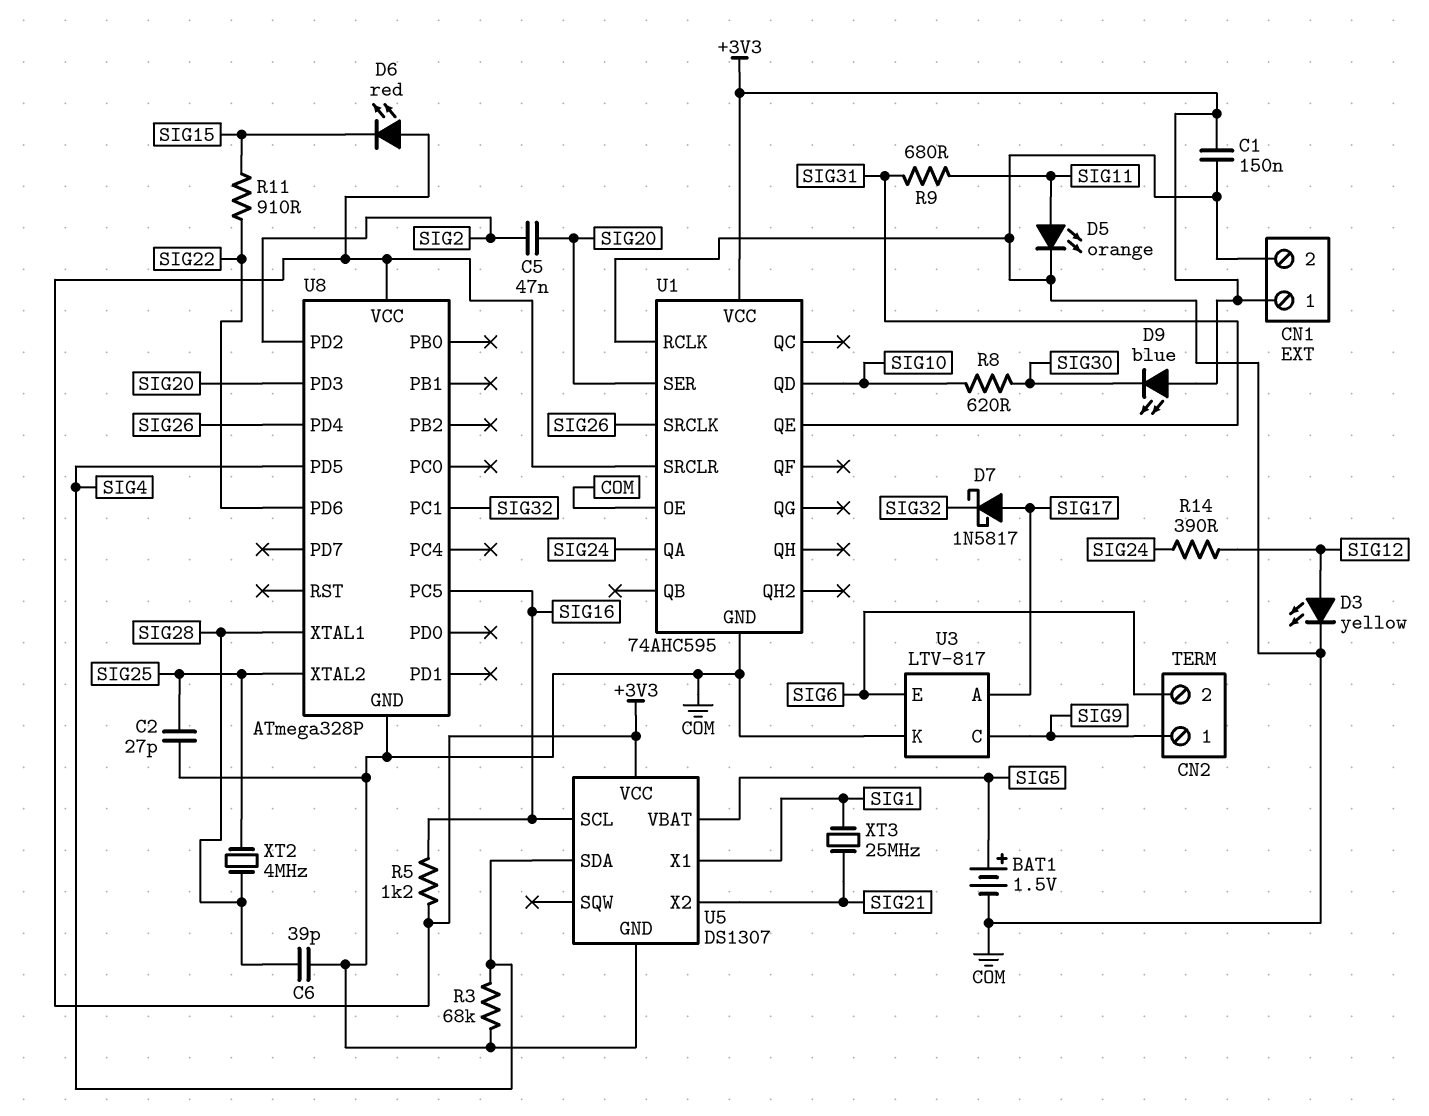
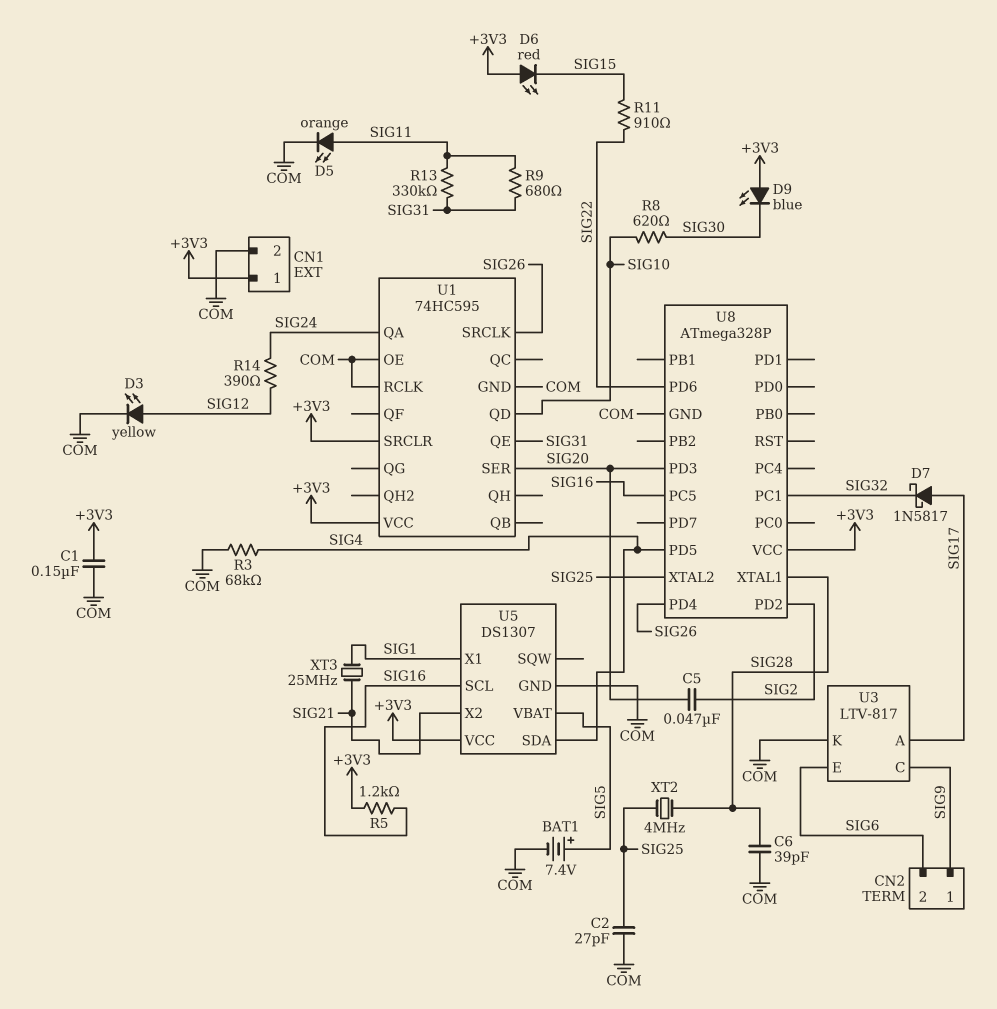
BAT1: 1.5V (plus SIG5, minus COM) -> 7.4V (plus SIG5, minus COM)
R13: none -> 330k (SIG11, SIG31)
U1: 74AHC595 -> 74HC595

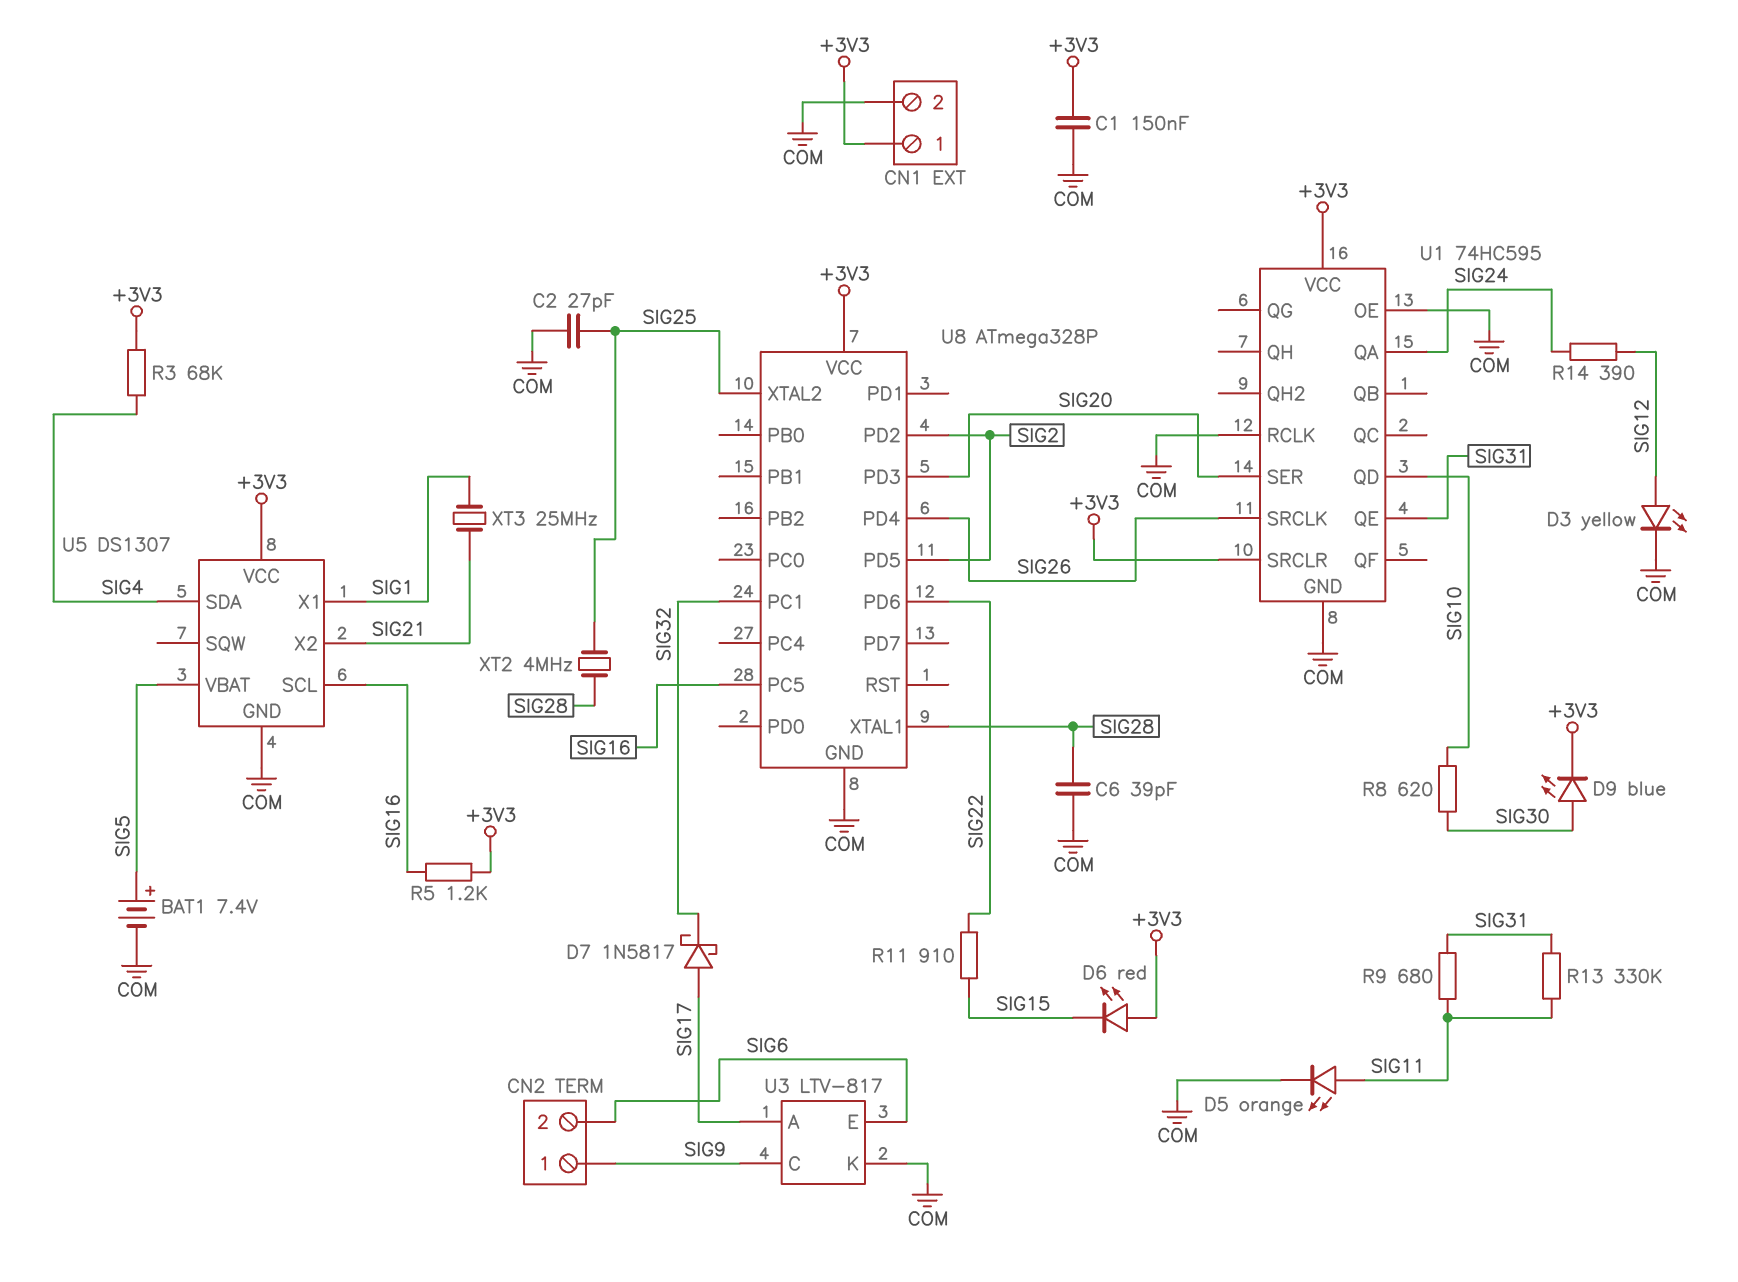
C5: 47nF (SIG2, SIG20) -> none
D9: LED blue (A +3V3, K SIG30) -> LED blue (A SIG30, K +3V3)
R3: 68k (COM, SIG4) -> 68k (+3V3, SIG4)
U8 pin PD5: SIG4 -> SIG2

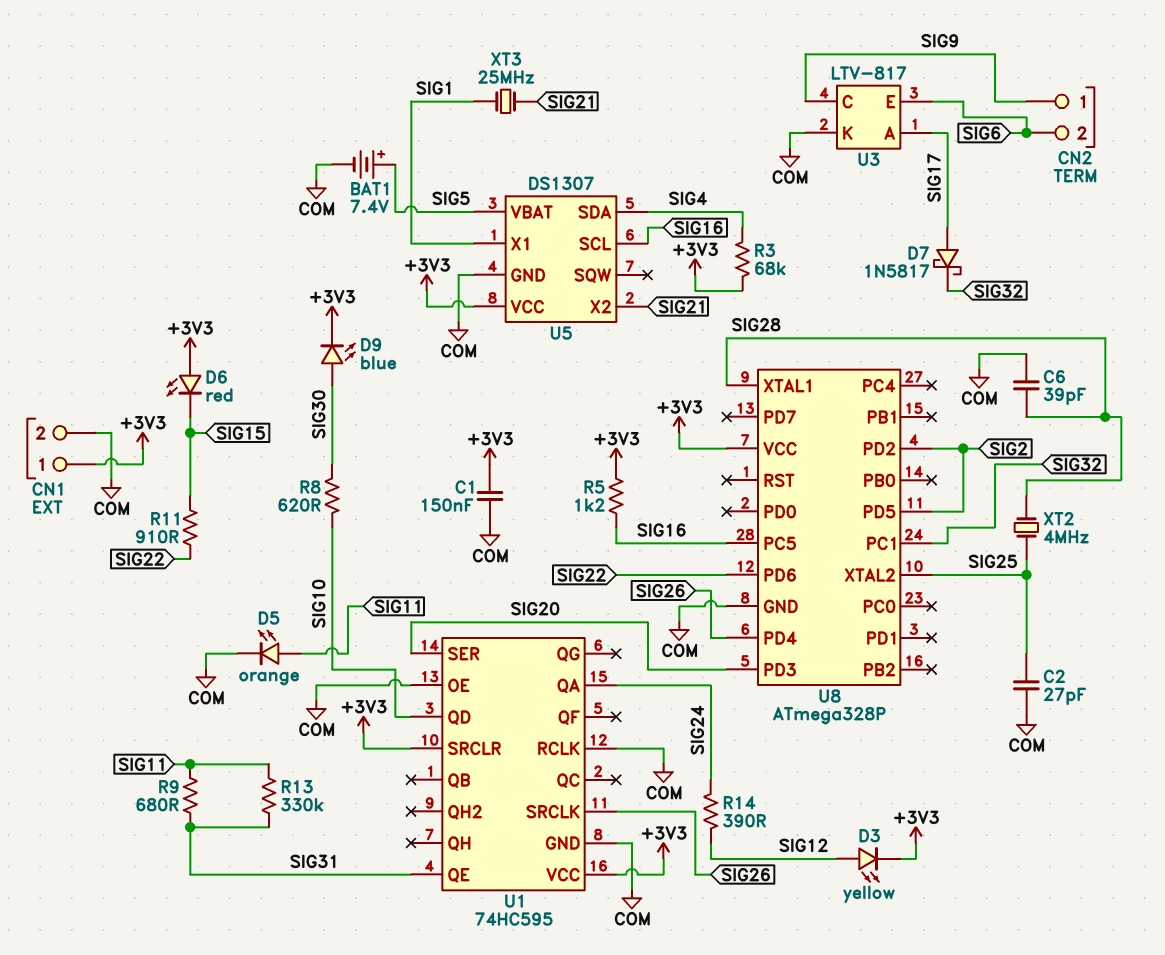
D3: LED yellow (A SIG12, K COM) -> LED yellow (A SIG12, K +3V3)

